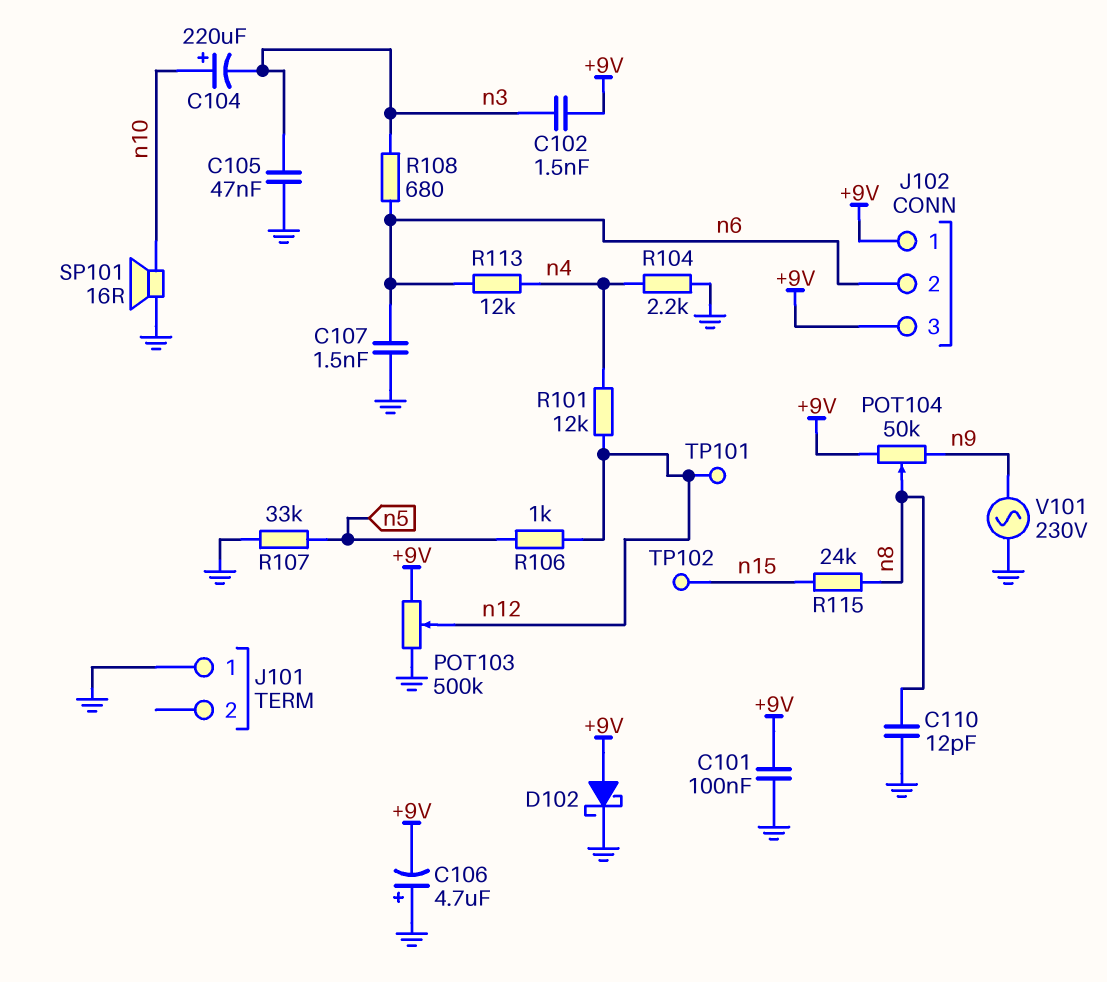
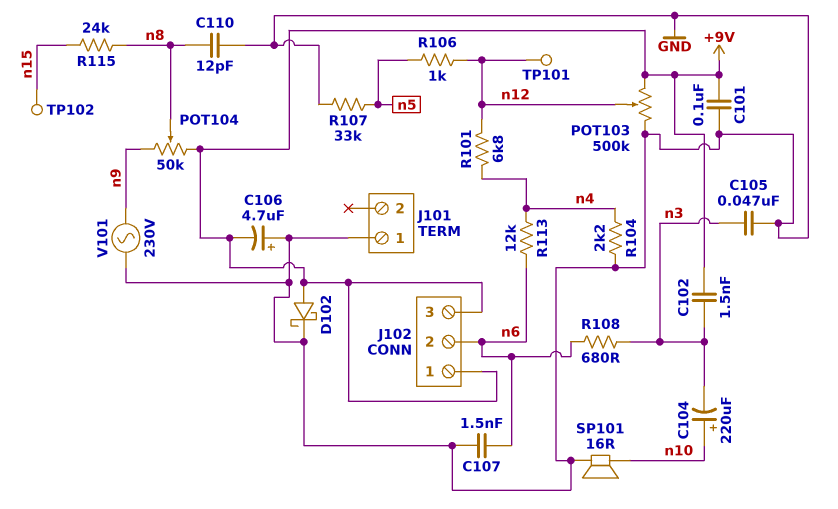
R101: 12k (n4, n12) -> 6.8k (n4, n12)

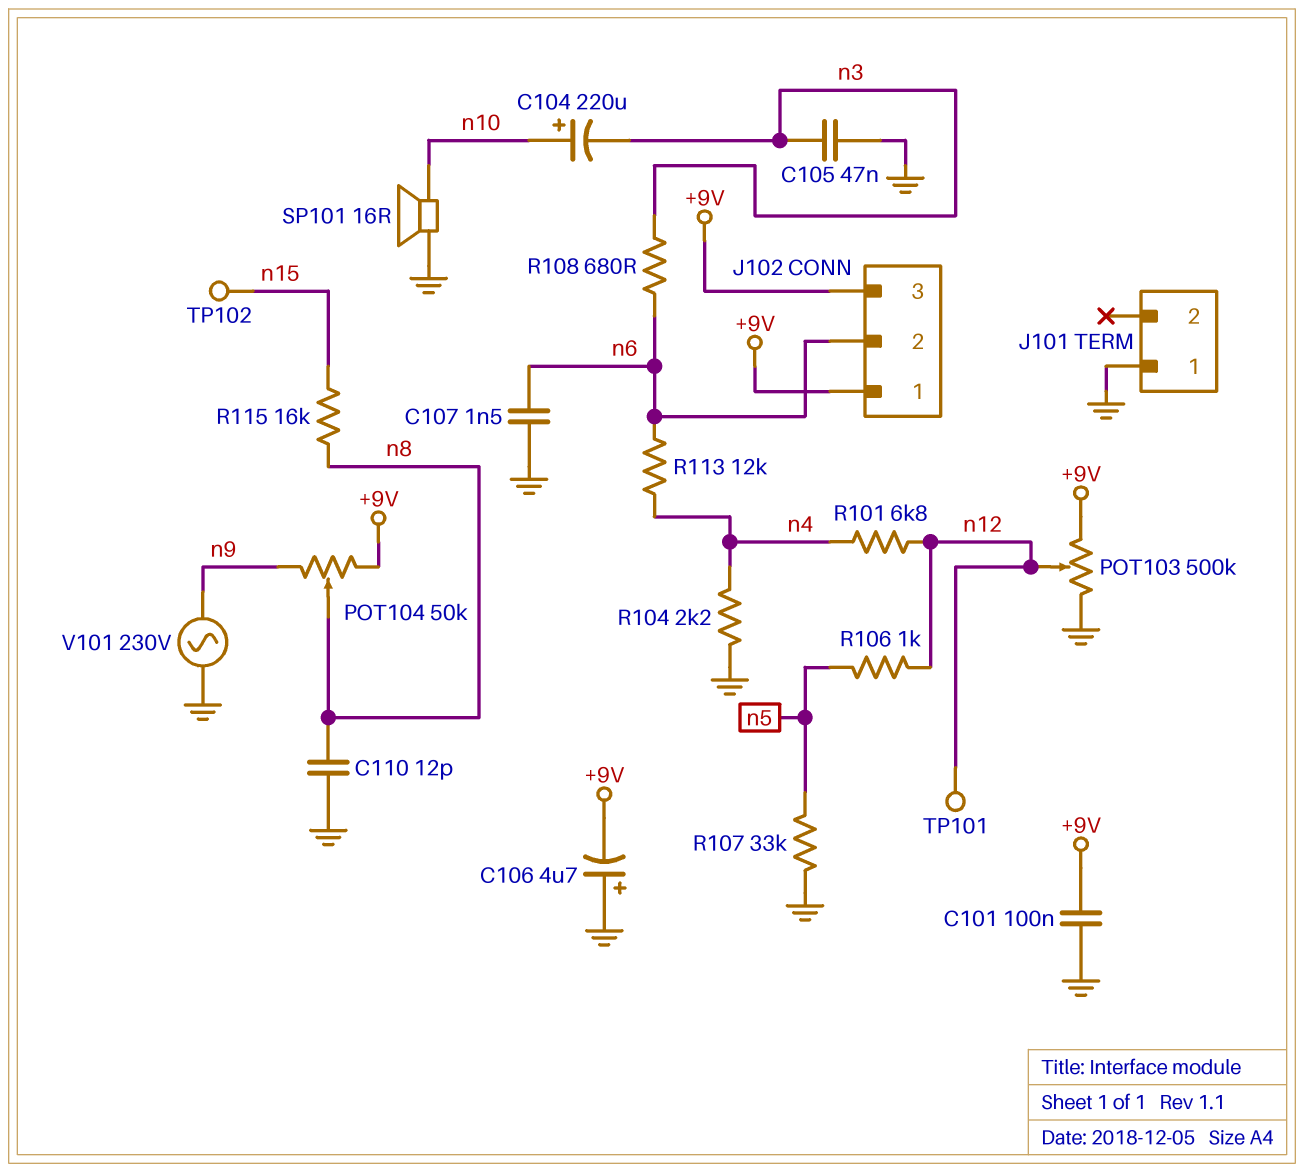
C102: 1.5nF (+9V, n3) -> none
D102: schottky (A +9V, K GND) -> none
R115: 24k (n8, n15) -> 16k (n8, n15)

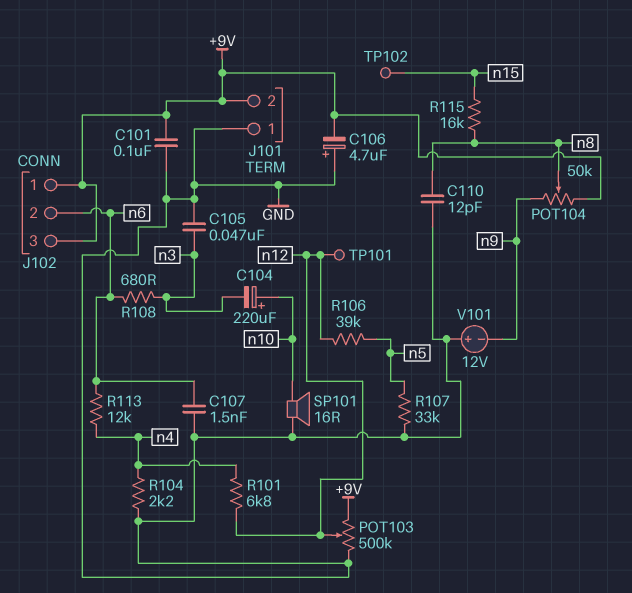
J101 pin 2: none -> +9V
R106: 1k (n5, n12) -> 39k (n5, n12)
V101: AC 230V (GND, n9) -> 12V (plus GND, minus n9)

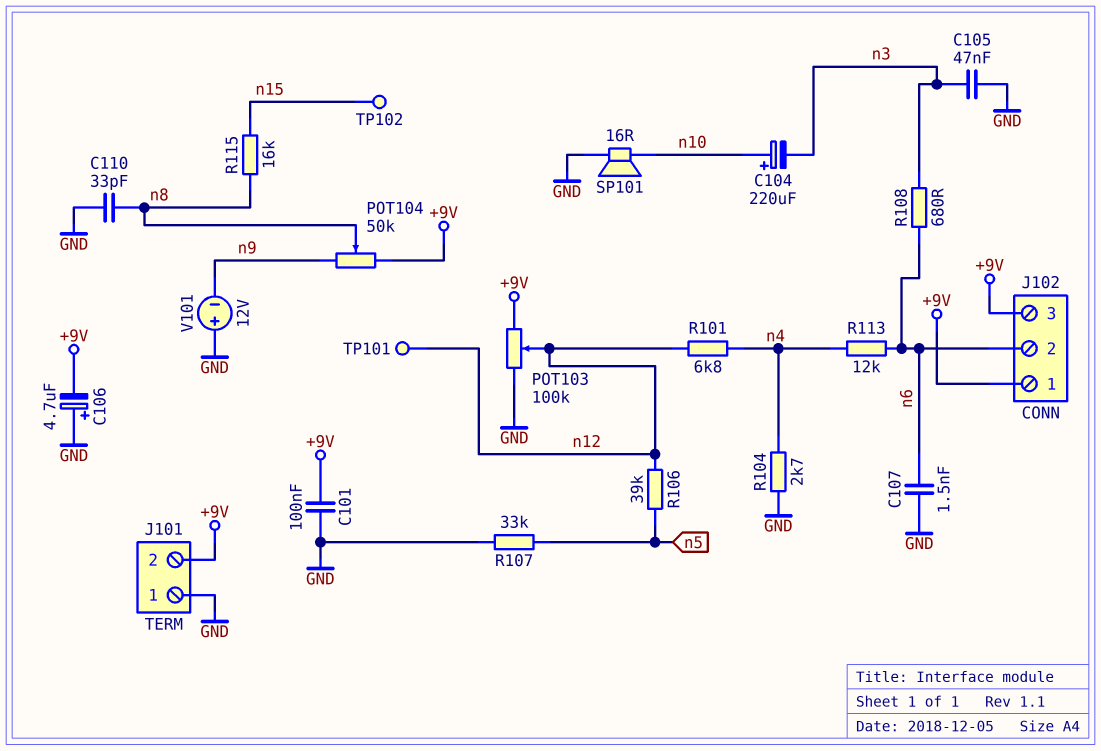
C110: 12pF (GND, n8) -> 33pF (GND, n8)
POT103: 500k (+9V, GND, wiper n12) -> 100k (+9V, GND, wiper n12)
R104: 2.2k (GND, n4) -> 2.7k (GND, n4)

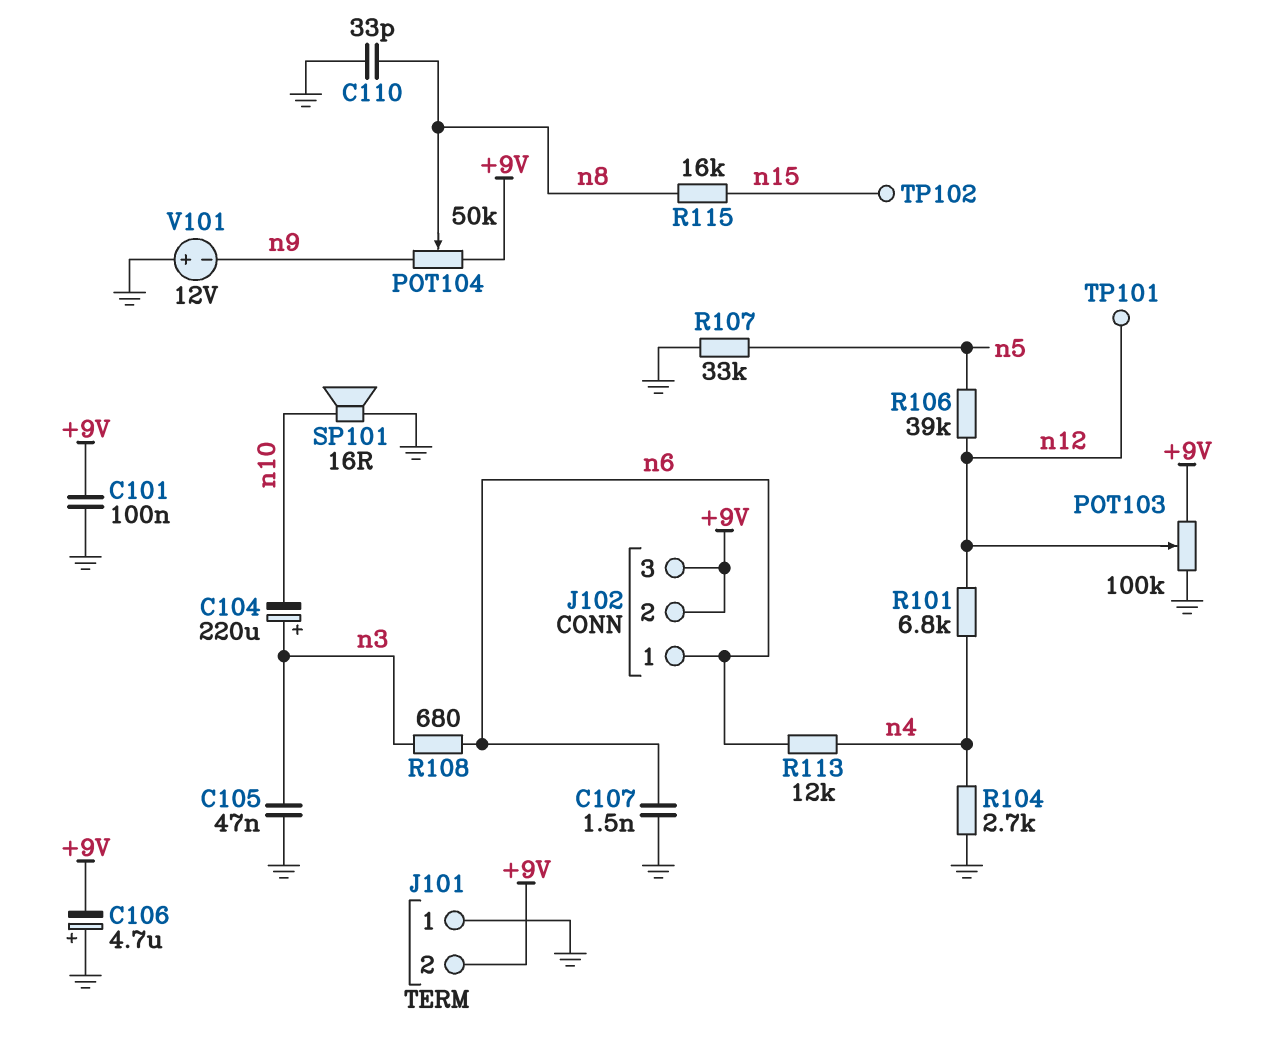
C104: 220uF (plus n10, minus n3) -> 220uF (plus n3, minus n10)
J102 pin 1: +9V -> n6
J102 pin 2: n6 -> +9V

